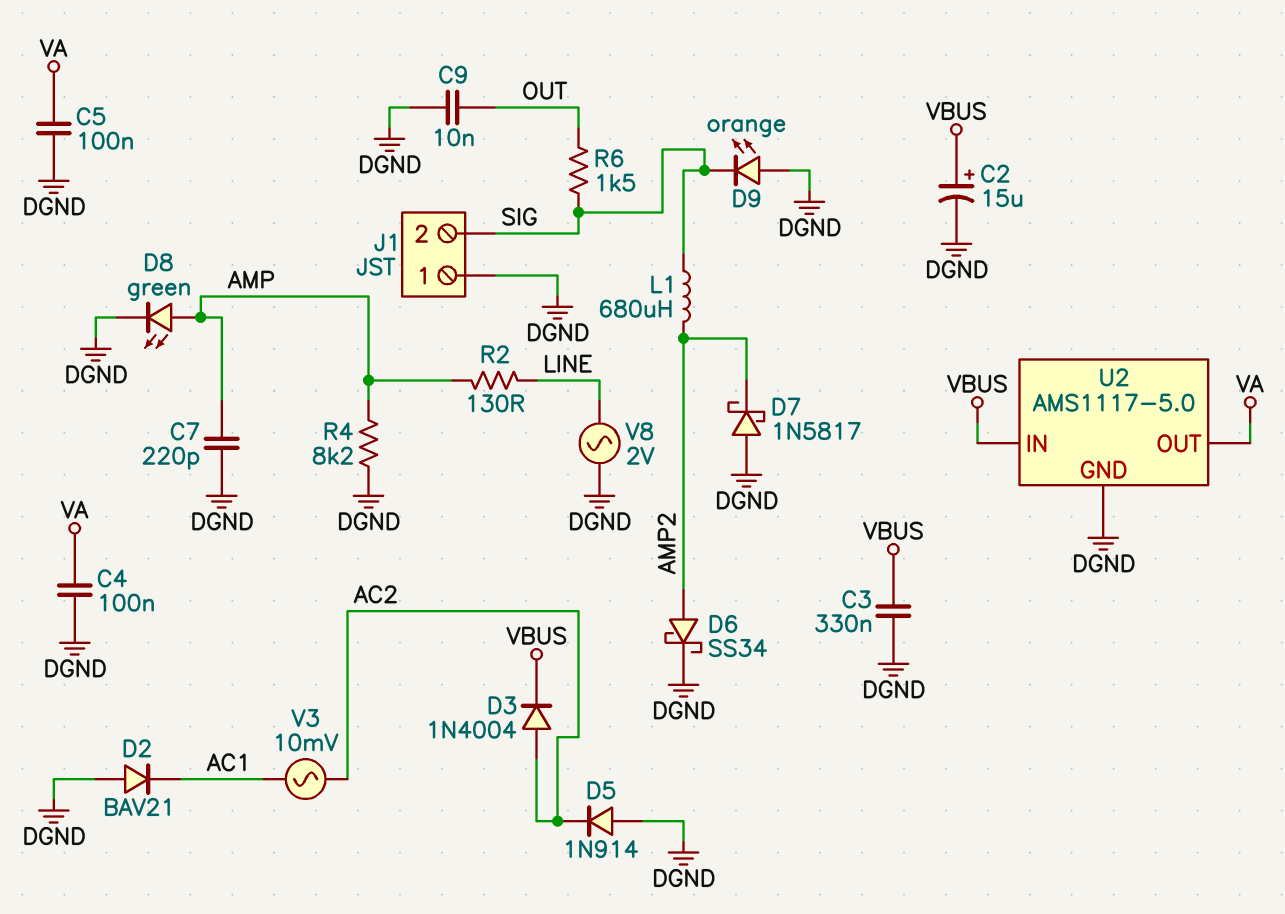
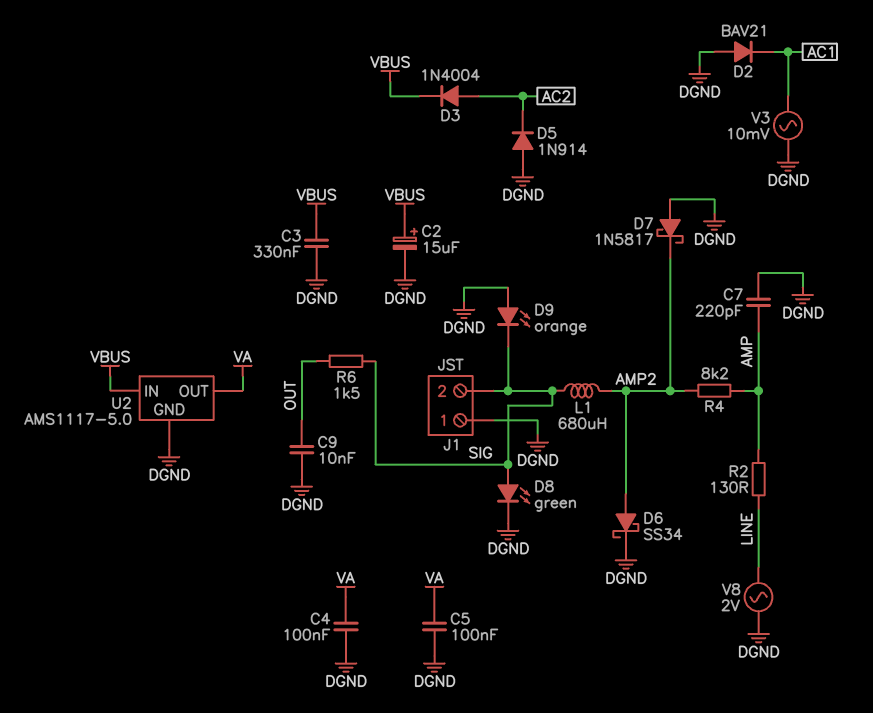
D8: LED green (A AMP, K DGND) -> LED green (A SIG, K DGND)
R4: 8.2k (AMP, DGND) -> 8.2k (AMP, AMP2)
V3: AC 10mV (AC1, AC2) -> AC 10mV (AC1, DGND)

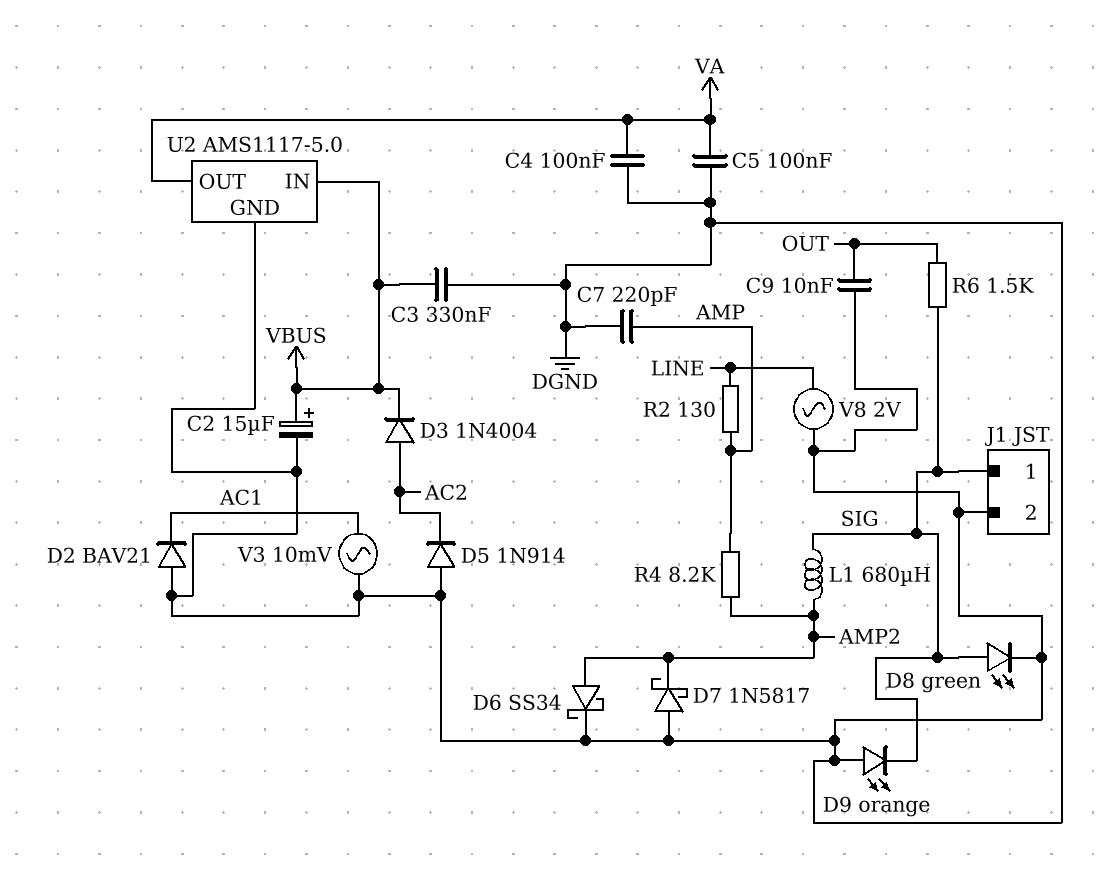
J1 pin 1: DGND -> SIG
J1 pin 2: SIG -> DGND

